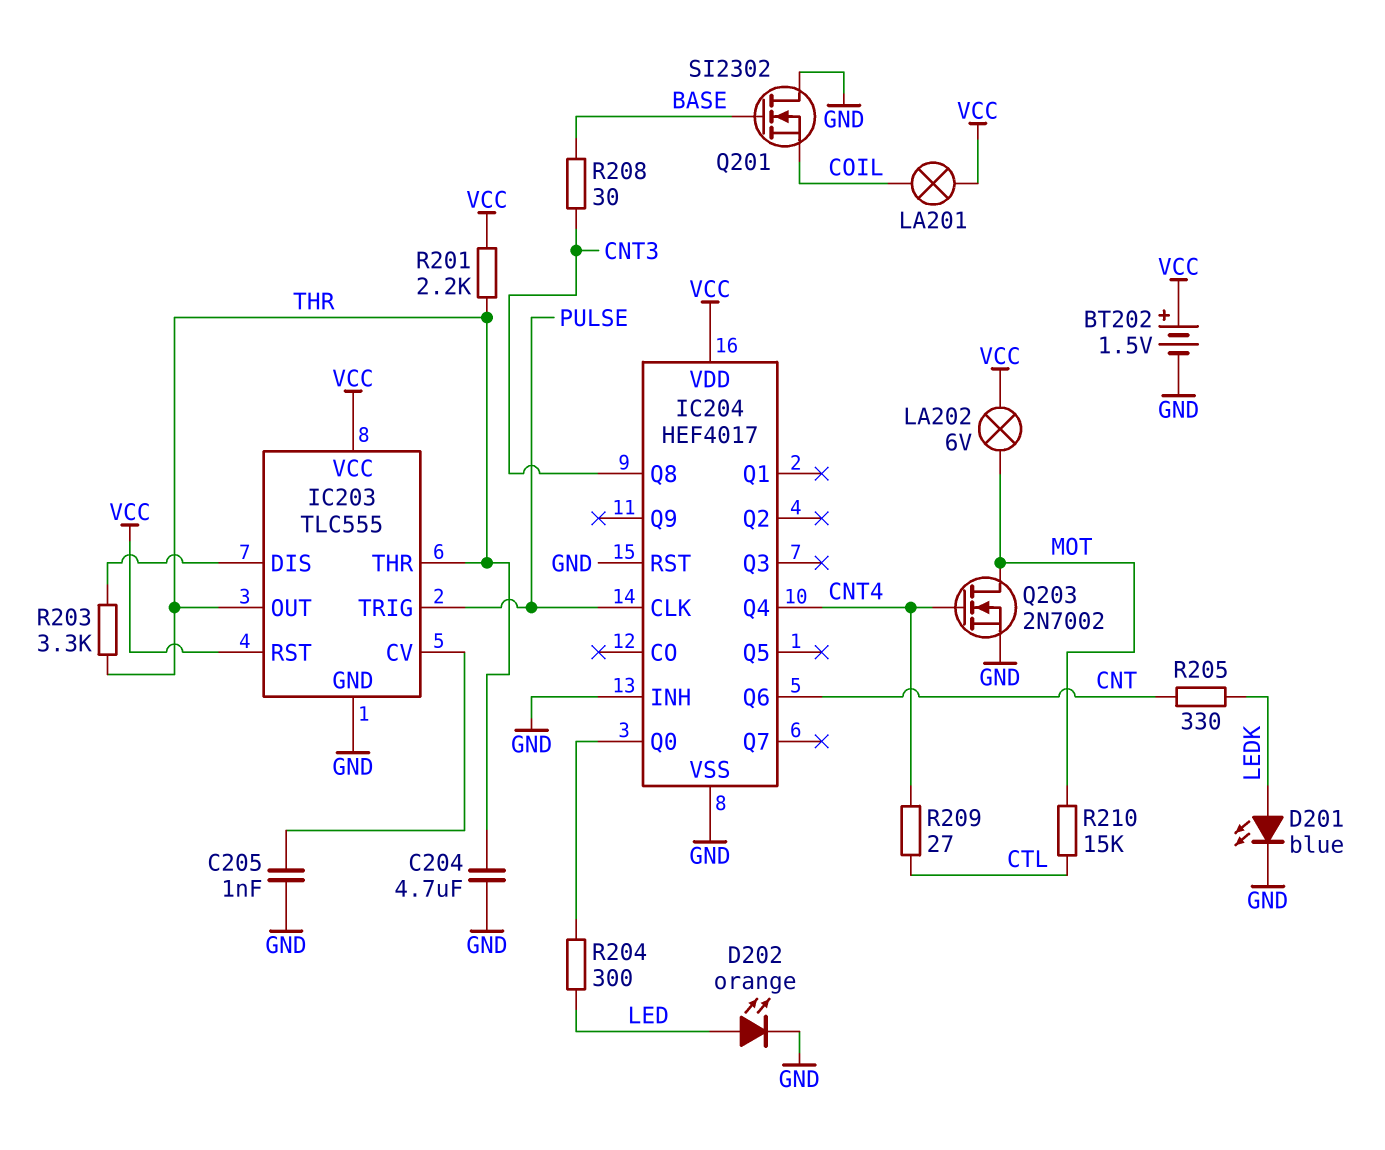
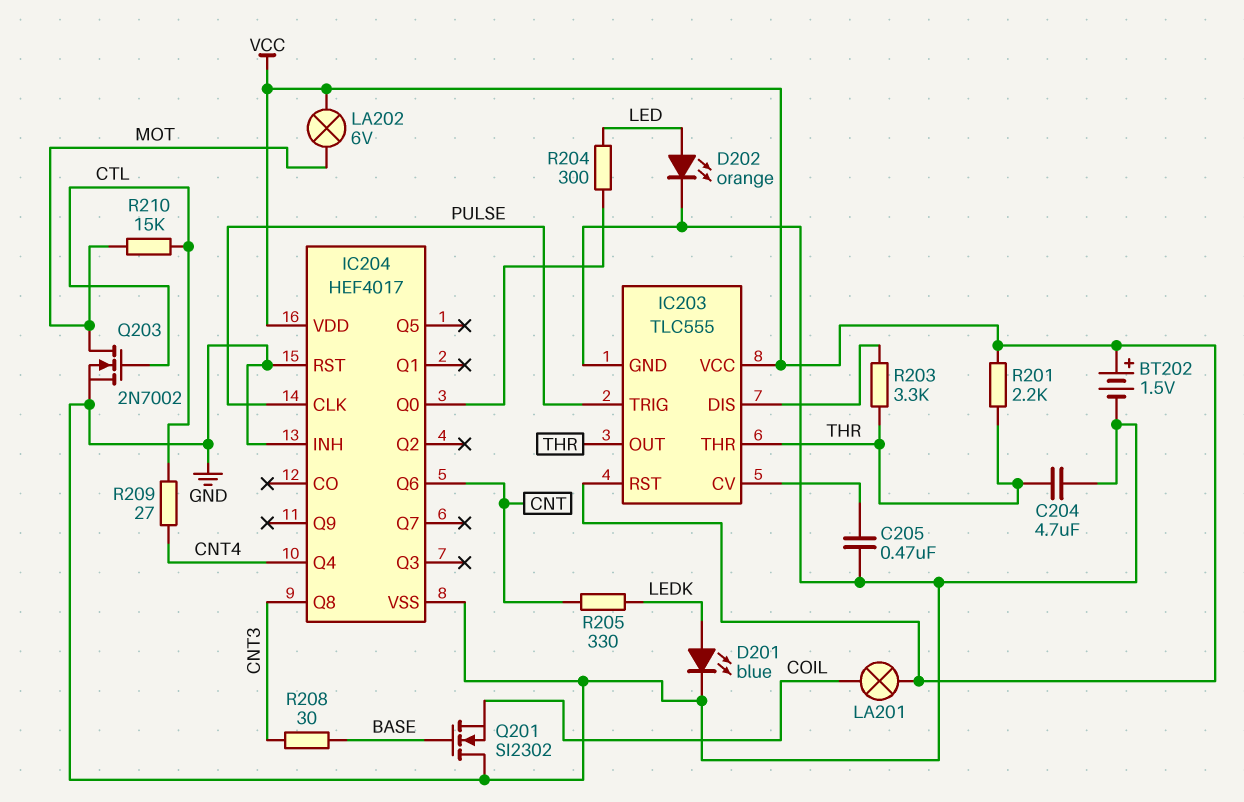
C205: 1nF (GND, IC203/CV) -> 470nF (GND, IC203/CV)
Q203: NMOS 2N7002 (G CNT4, D MOT, S GND) -> NMOS 2N7002 (G CTL, D MOT, S GND)

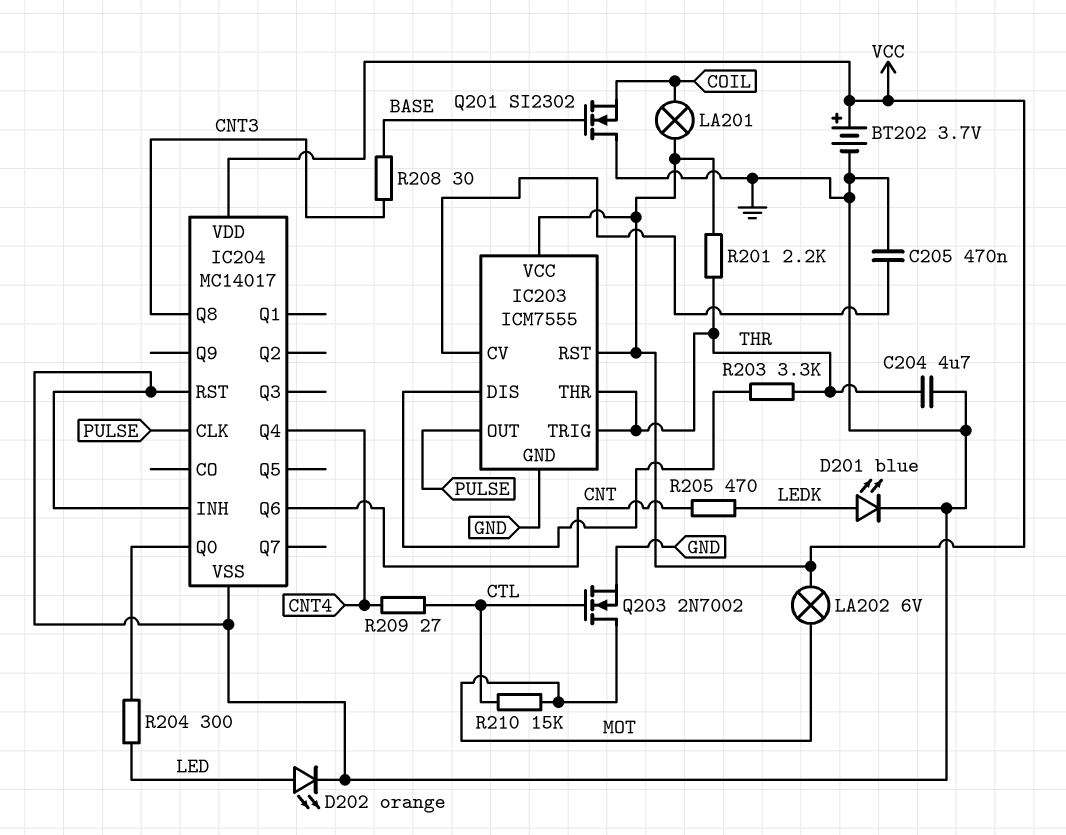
BT202: 1.5V (plus VCC, minus GND) -> 3.7V (plus VCC, minus GND)
IC203: TLC555 -> ICM7555
IC203 pin OUT: THR -> PULSE
IC203 pin TRIG: PULSE -> THR
IC204: HEF4017 -> MC14017
R205: 330 (CNT, LEDK) -> 470 (CNT, LEDK)

